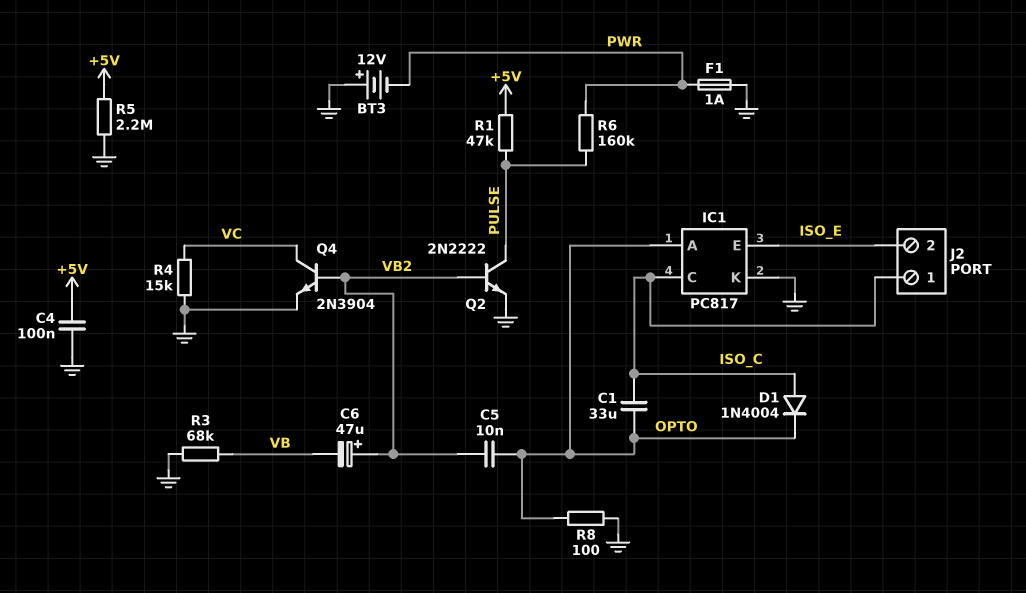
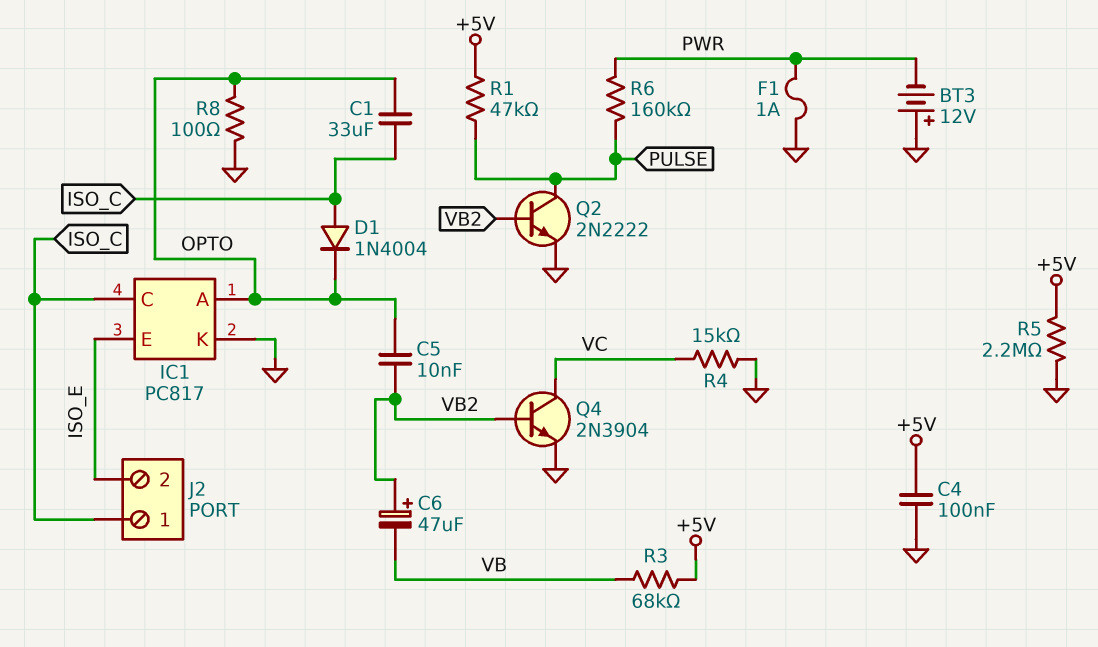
R3: 68k (GND, VB) -> 68k (+5V, VB)

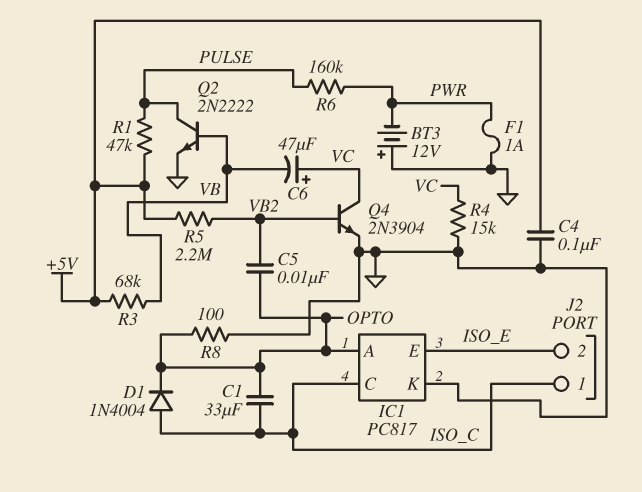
C6: 47uF (plus VB2, minus VB) -> 47uF (plus VC, minus VB)
Q2: NPN 2N2222 (B VB2, C PULSE, E GND) -> NPN 2N2222 (B VB, C PULSE, E GND)
R5: 2.2M (+5V, GND) -> 2.2M (+5V, VB2)

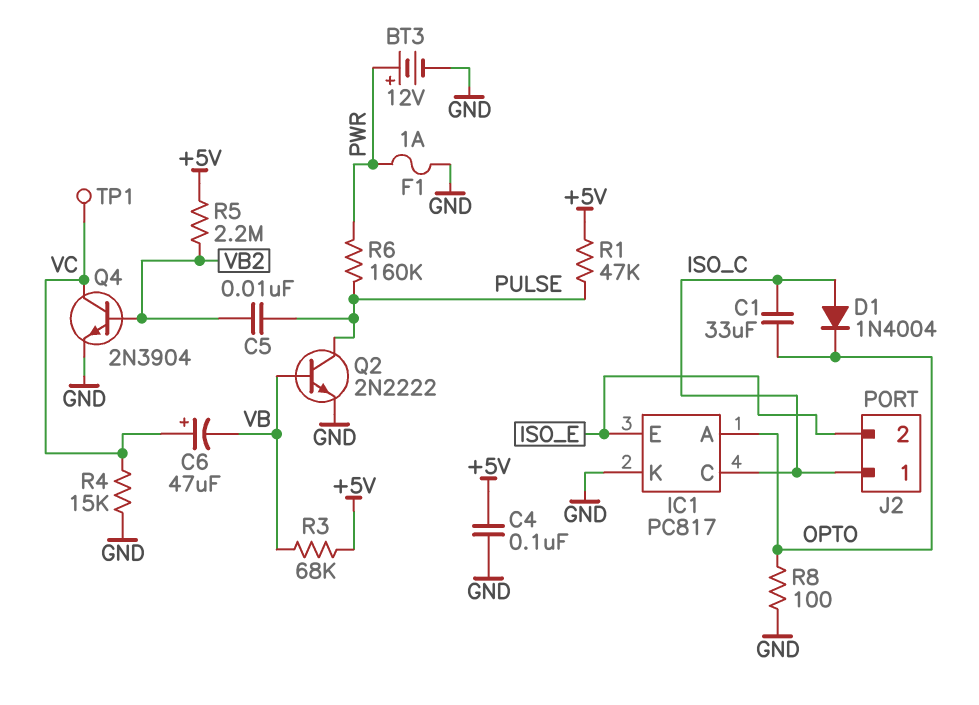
BT3: 12V (plus GND, minus PWR) -> 12V (plus PWR, minus GND)
C5: 10nF (OPTO, VB2) -> 10nF (PULSE, VB2)
TP1: none -> test point (VC)

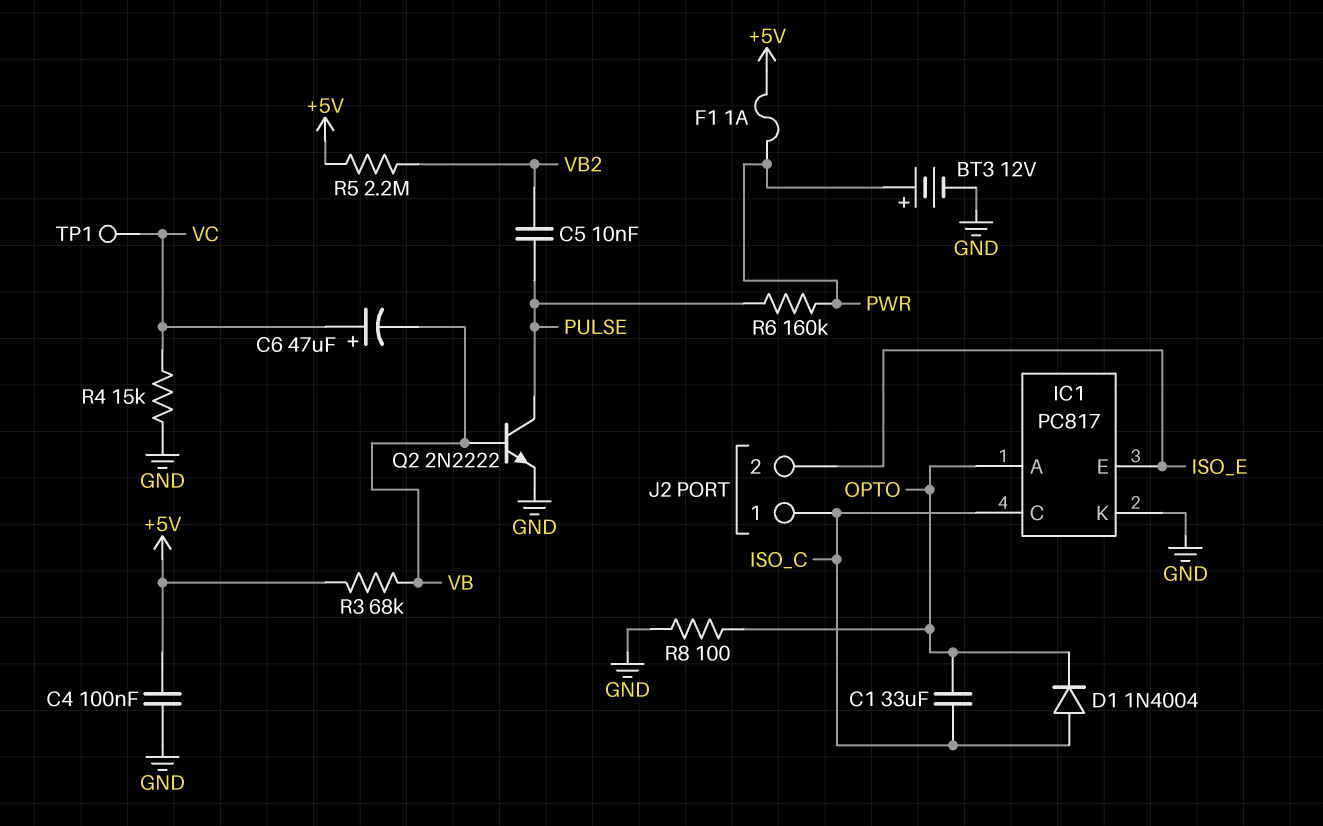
F1: 1A (GND, PWR) -> 1A (+5V, PWR)
Q4: NPN 2N3904 (B VB2, C VC, E GND) -> none
R1: 47k (+5V, PULSE) -> none

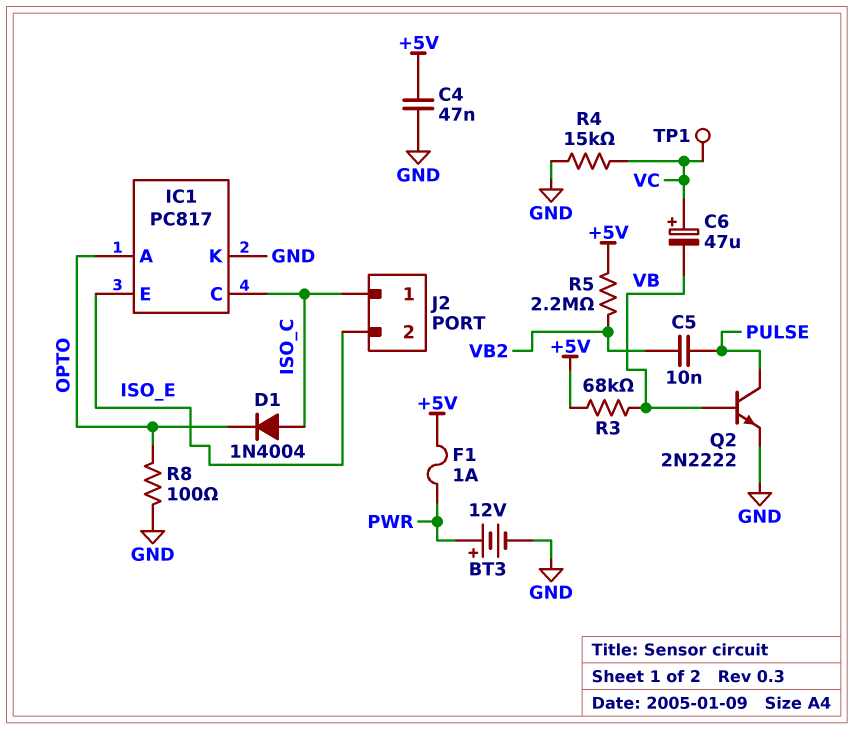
C1: 33uF (ISO_C, OPTO) -> none
C4: 100nF (+5V, GND) -> 47nF (+5V, GND)
R6: 160k (PULSE, PWR) -> none

